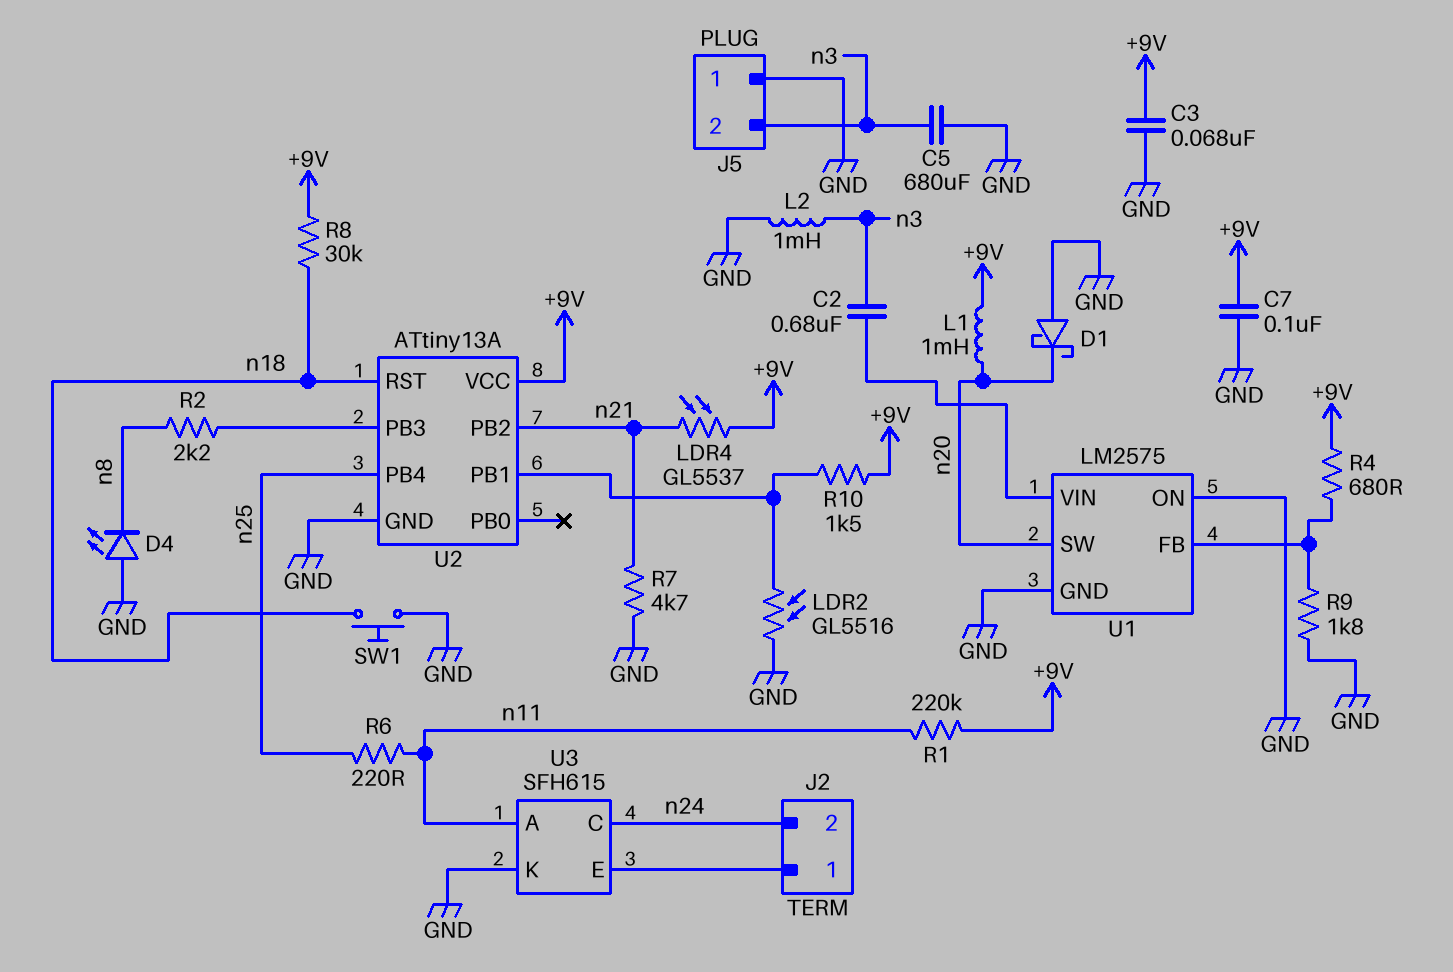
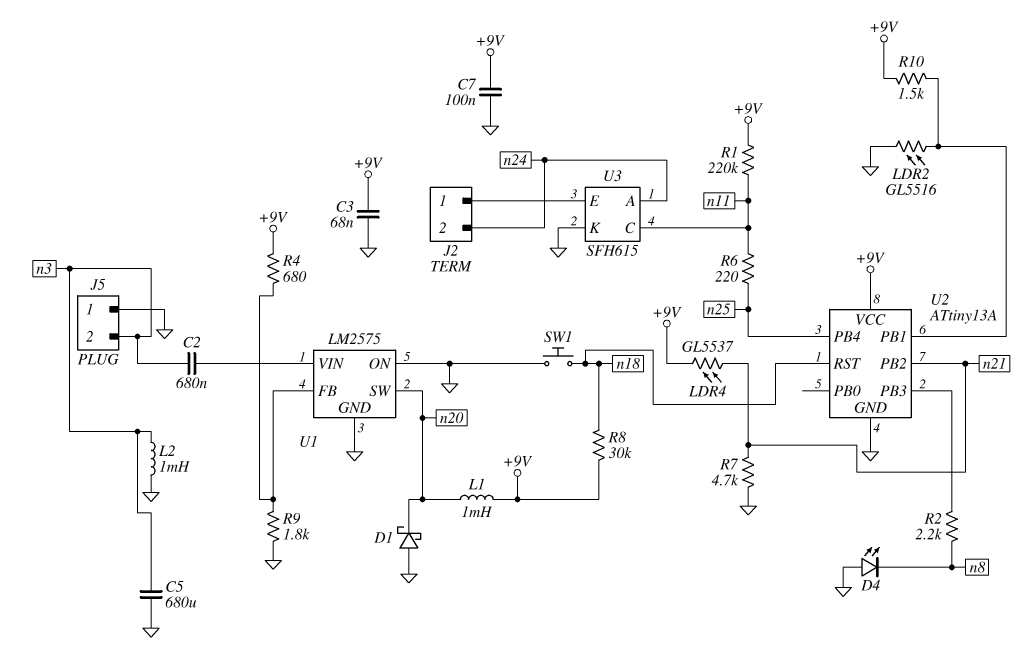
U3 pin A: n11 -> n24
U3 pin C: n24 -> n11

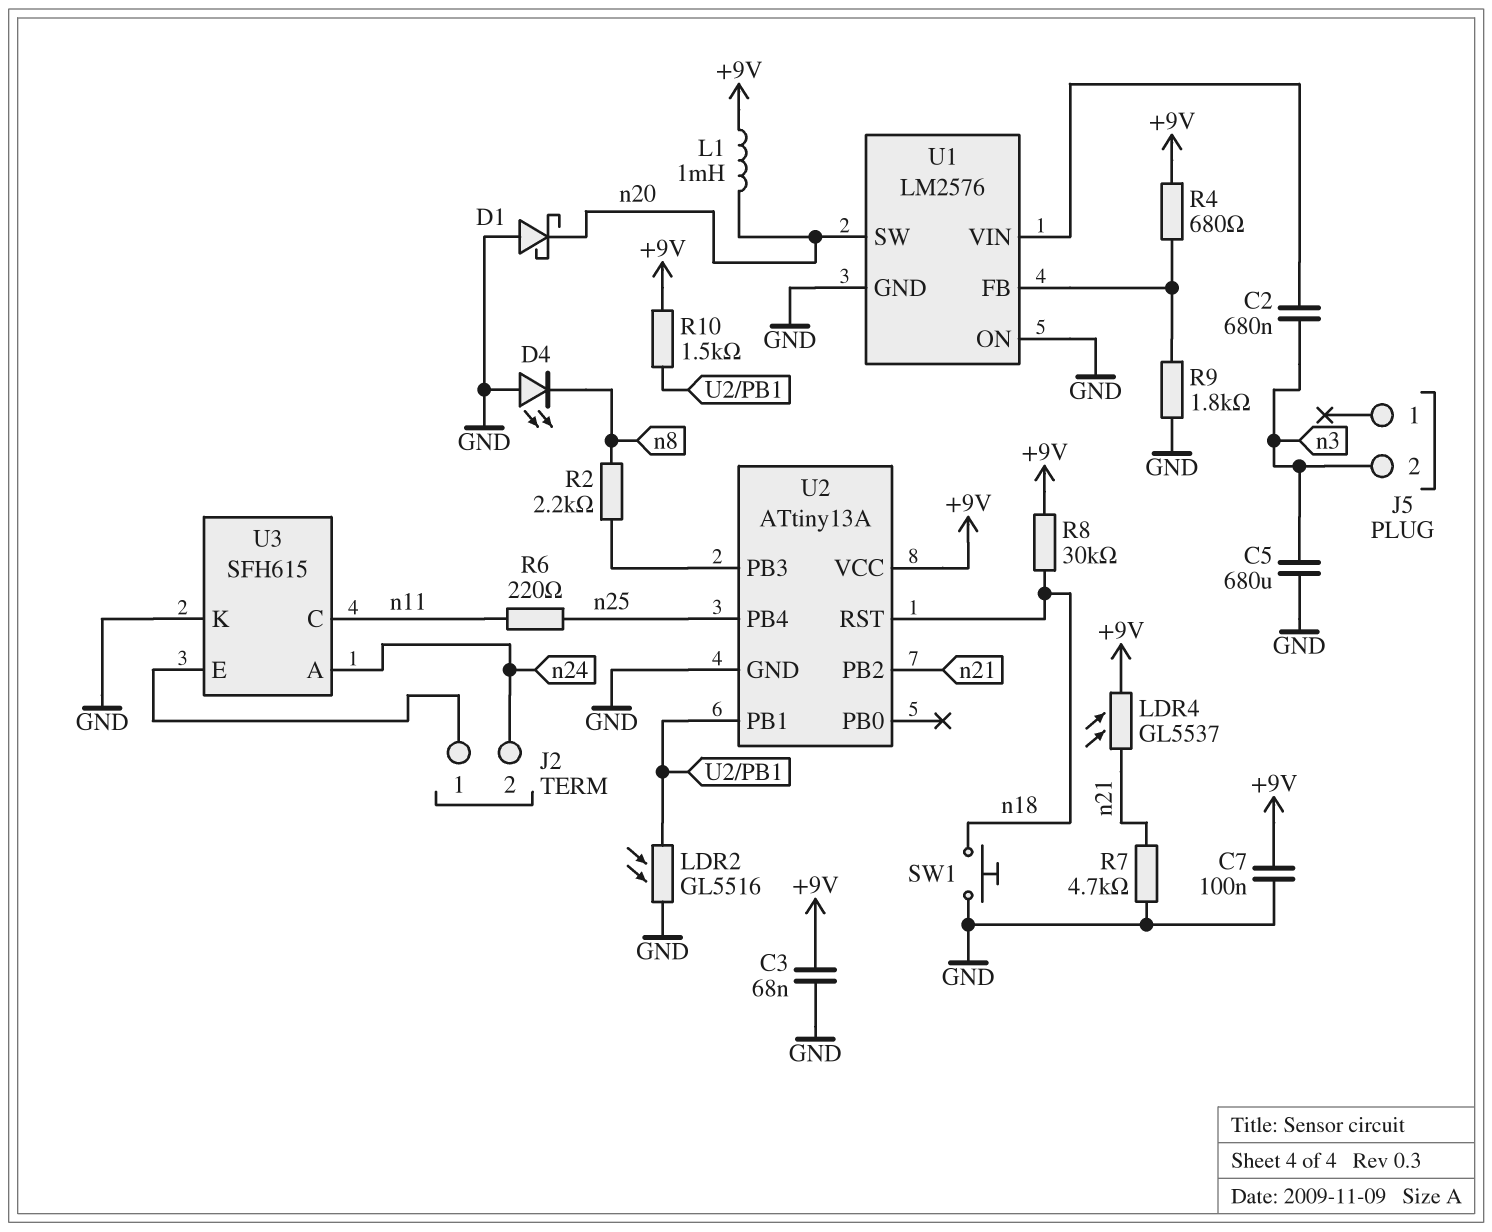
J5 pin 1: GND -> none
L2: 1mH (GND, n3) -> none
R1: 220k (+9V, n11) -> none
U1: LM2575 -> LM2576

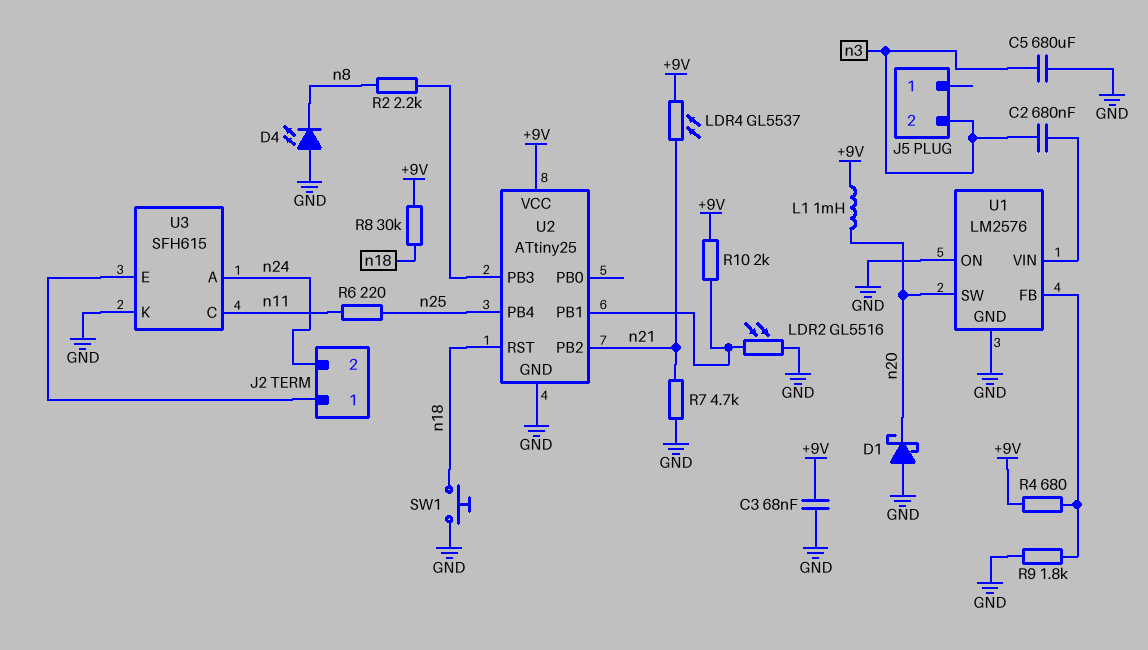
C7: 100nF (+9V, GND) -> none
R10: 1.5k (+9V, U2/PB1) -> 2k (+9V, U2/PB1)
U2: ATtiny13A -> ATtiny25

